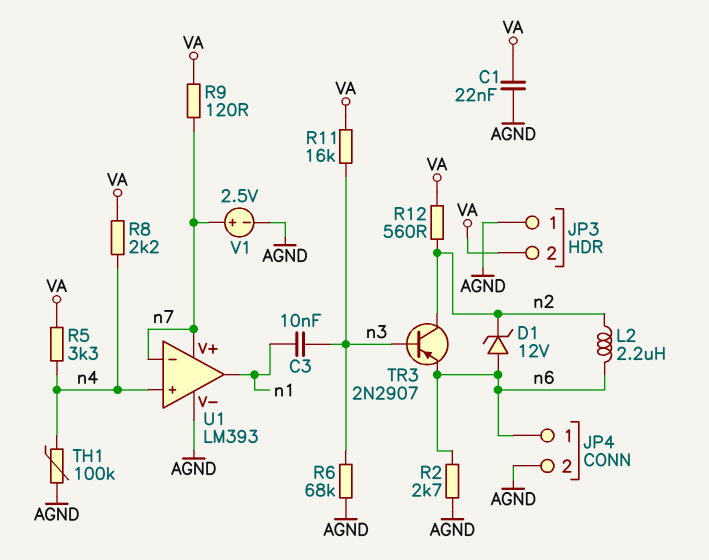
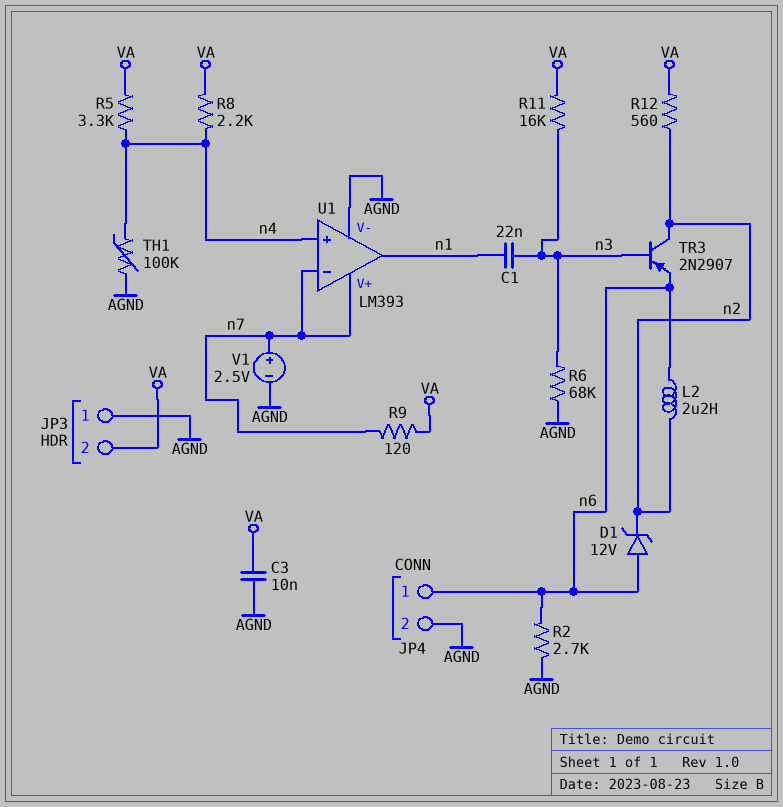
C1: 22nF (AGND, VA) -> 22nF (n1, n3)
C3: 10nF (n1, n3) -> 10nF (AGND, VA)

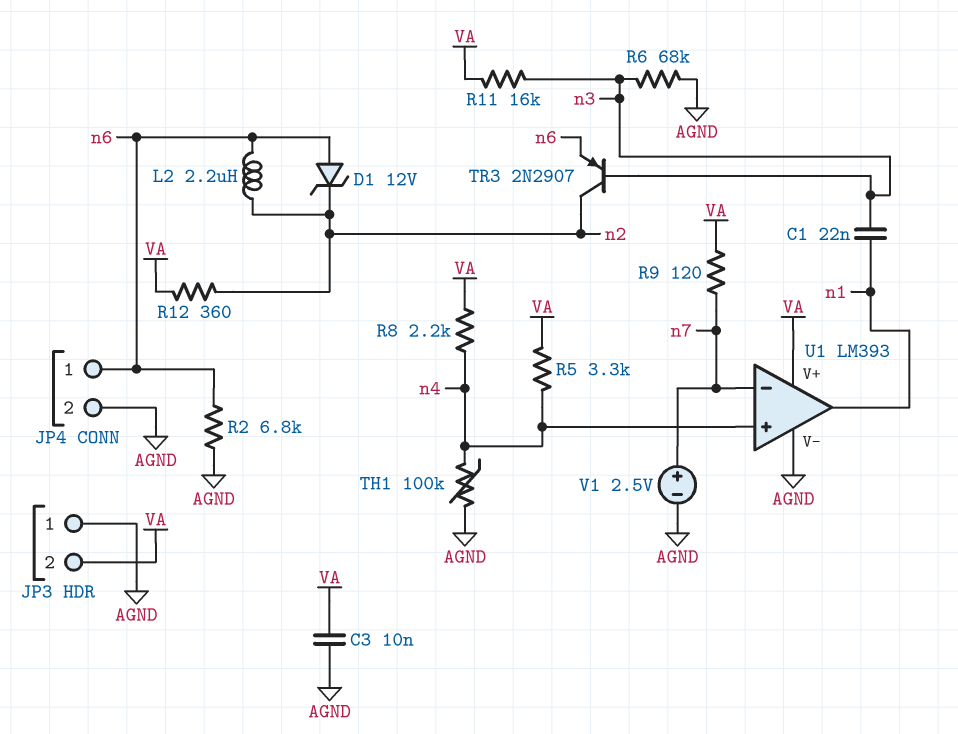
R2: 2.7k (AGND, n6) -> 6.8k (AGND, n6)
R12: 560 (VA, n2) -> 360 (VA, n2)
U1 pin V+: n7 -> VA

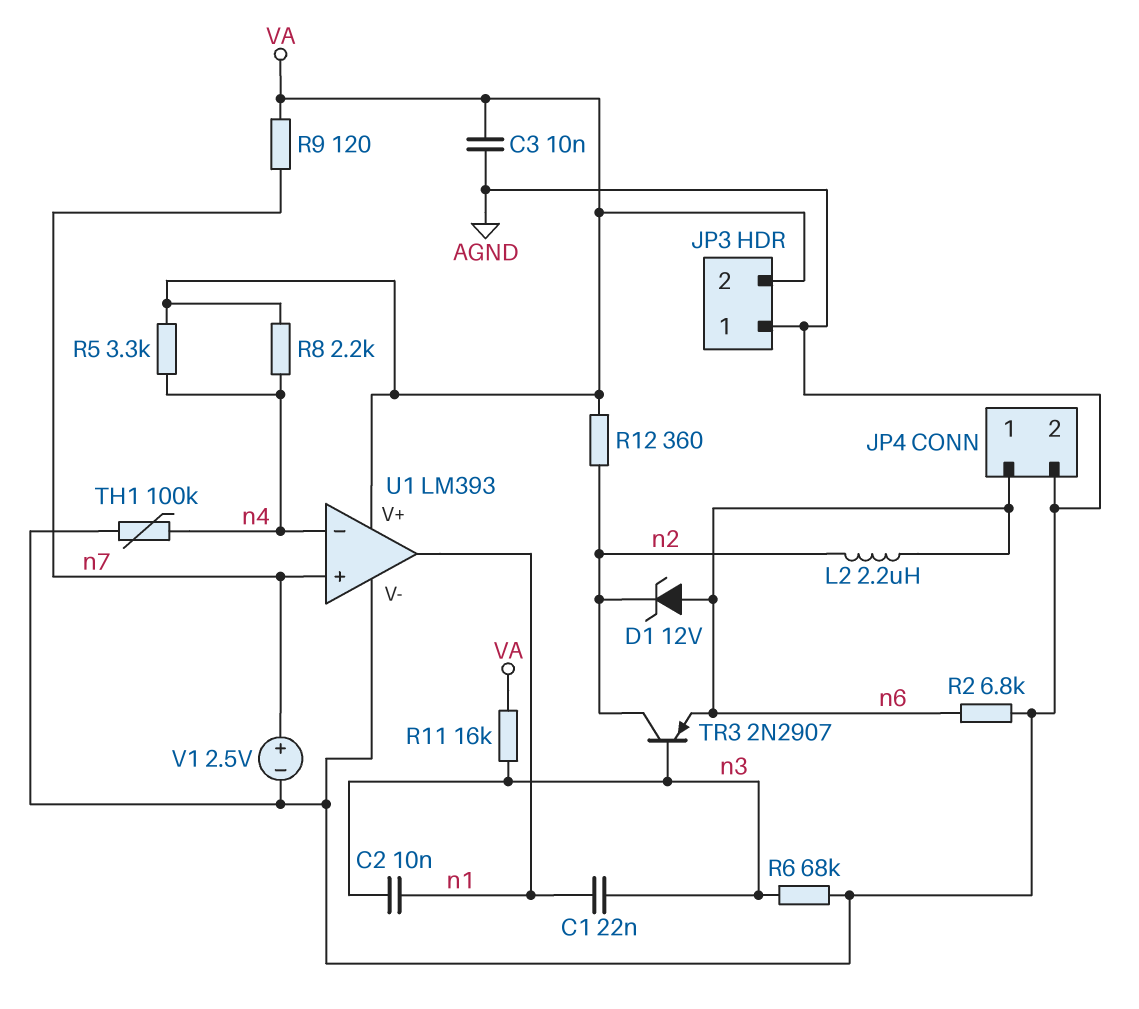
C2: none -> 10nF (n1, n3)
U1 pin in+: n4 -> n7
U1 pin in-: n7 -> n4

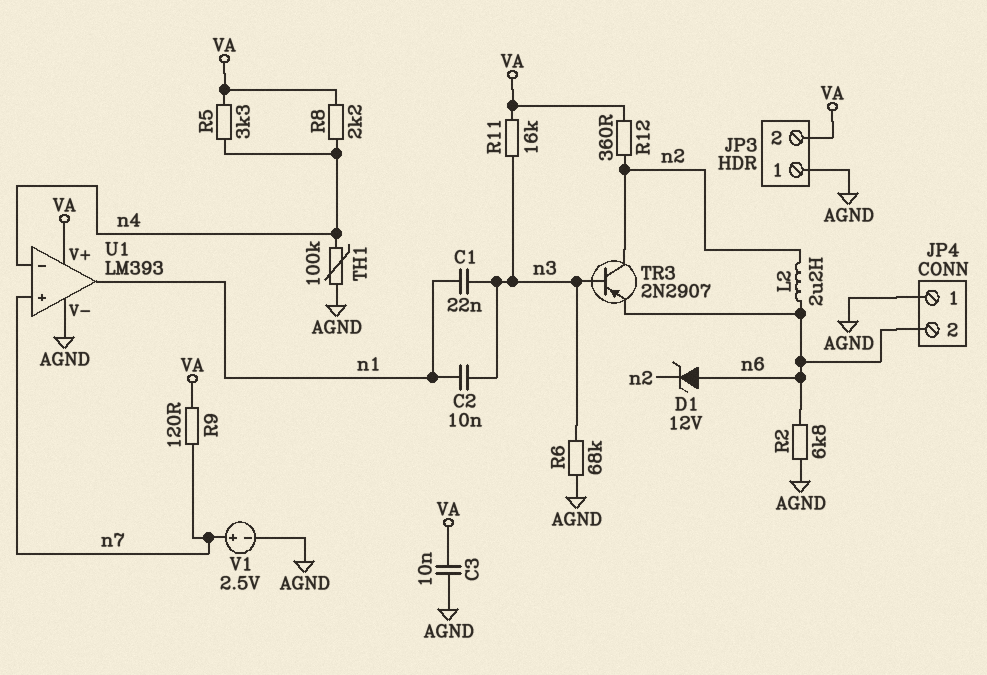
JP4 pin 1: n6 -> AGND
JP4 pin 2: AGND -> n6

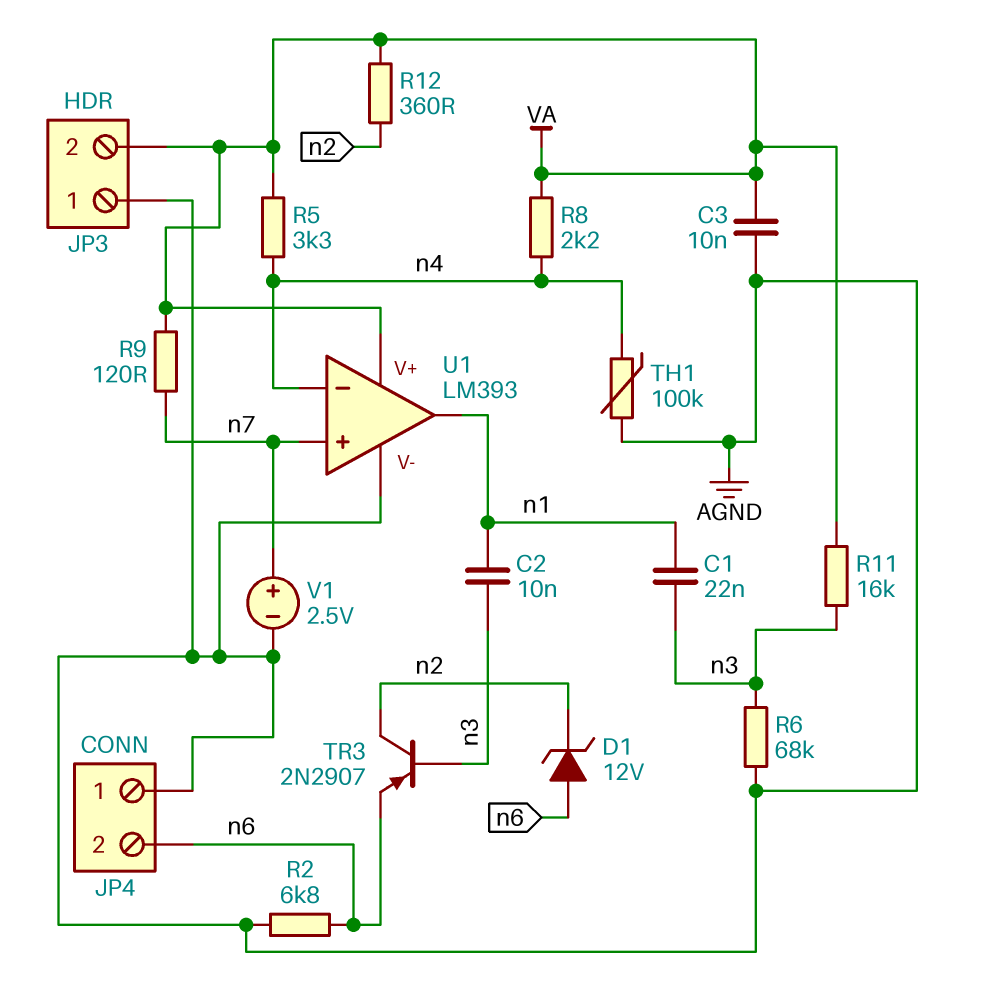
L2: 2.2uH (n2, n6) -> none

